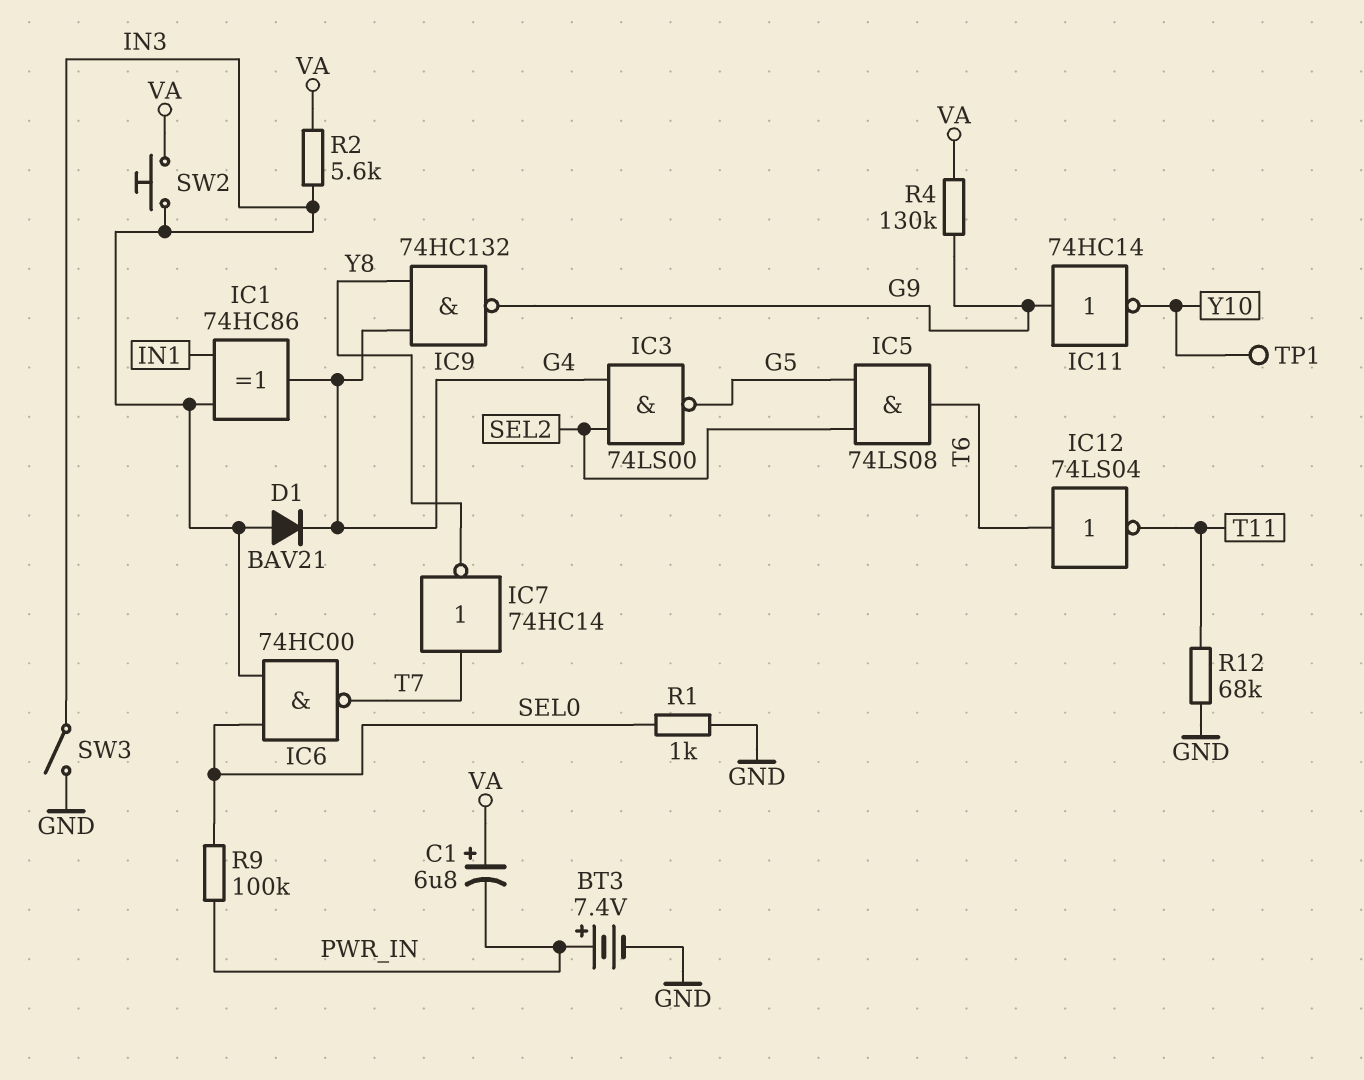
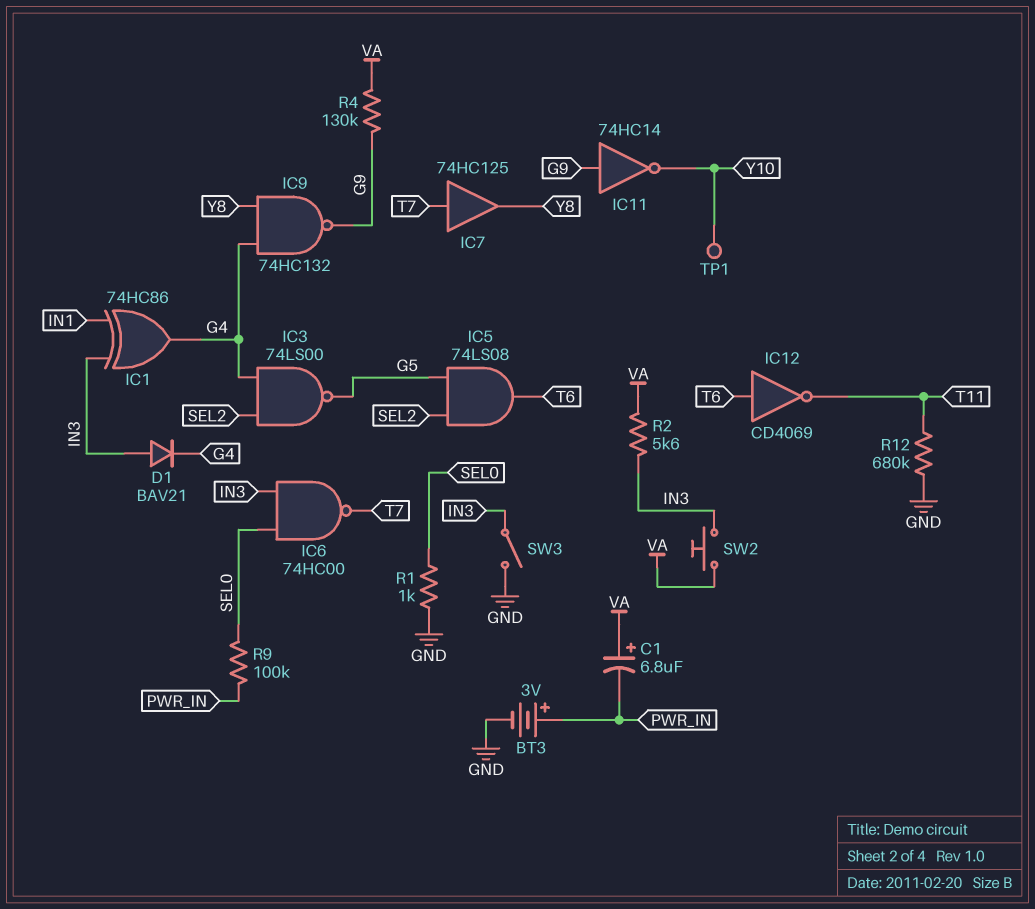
BT3: 7.4V (plus PWR_IN, minus GND) -> 3V (plus PWR_IN, minus GND)
IC7: NOT 74HC14 (in T7, out Y8) -> buffer 74HC125 (in T7, out Y8)
IC12: NOT 74LS04 (in T6, out T11) -> NOT CD4069 (in T6, out T11)
R12: 68k (GND, T11) -> 680k (GND, T11)

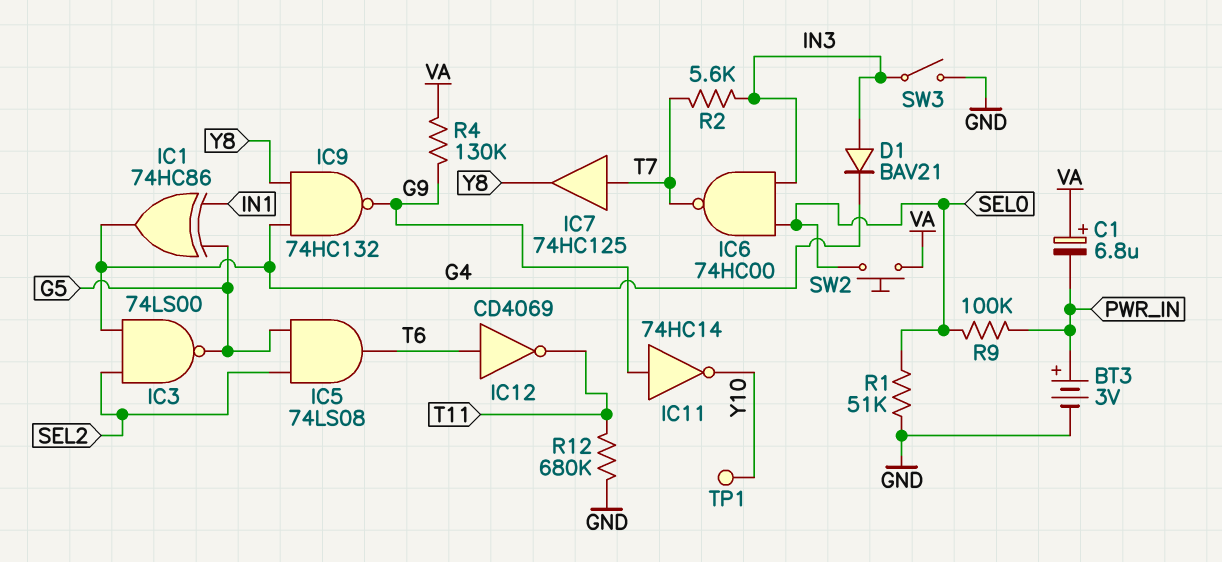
IC1: XOR 74HC86 (in IN1, in IN3, out G4) -> XOR 74HC86 (in G5, in IN1, out G4)
R1: 1k (GND, SEL0) -> 51k (GND, SEL0)
R2: 5.6k (IN3, VA) -> 5.6k (IN3, T7)
SW2: button (IN3, VA) -> button (SEL0, VA)

